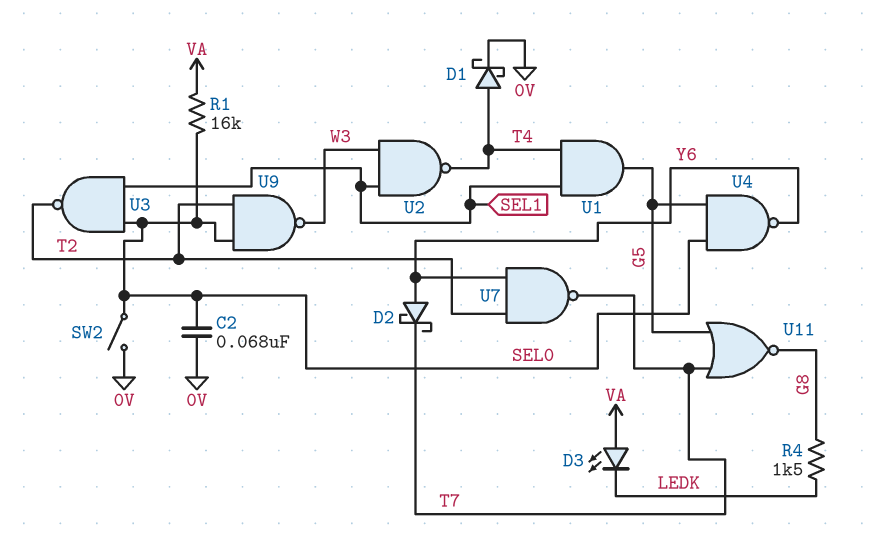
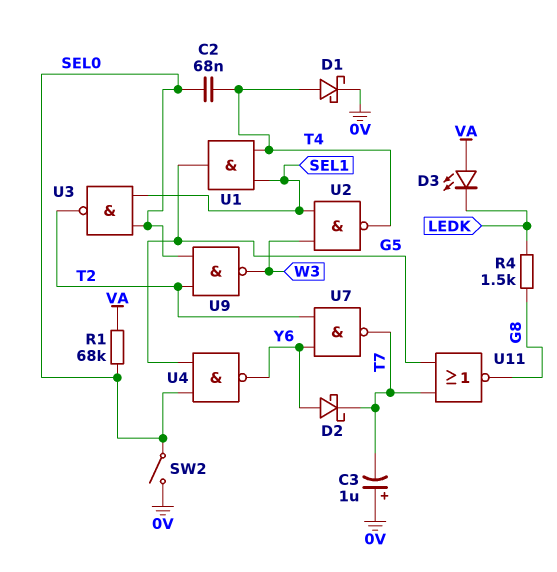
C2: 68nF (0V, SEL0) -> 68nF (SEL0, T4)
C3: none -> 1uF (plus 0V, minus T7)
R1: 16k (SEL0, VA) -> 68k (SEL0, VA)

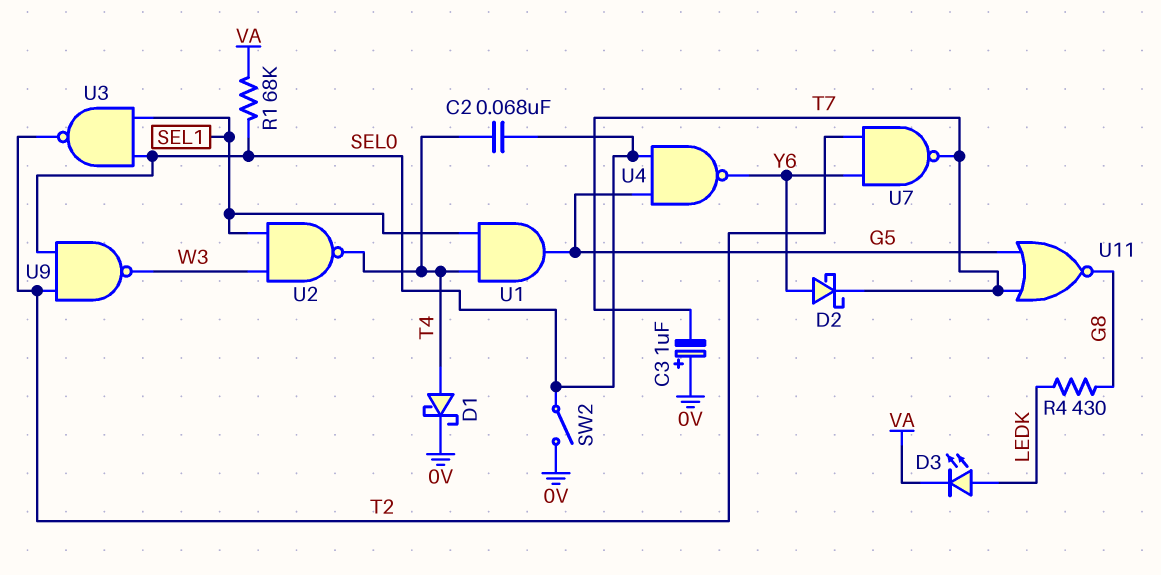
D3: LED (A VA, K LEDK) -> LED (A LEDK, K VA)
R4: 1.5k (G8, LEDK) -> 430 (G8, LEDK)

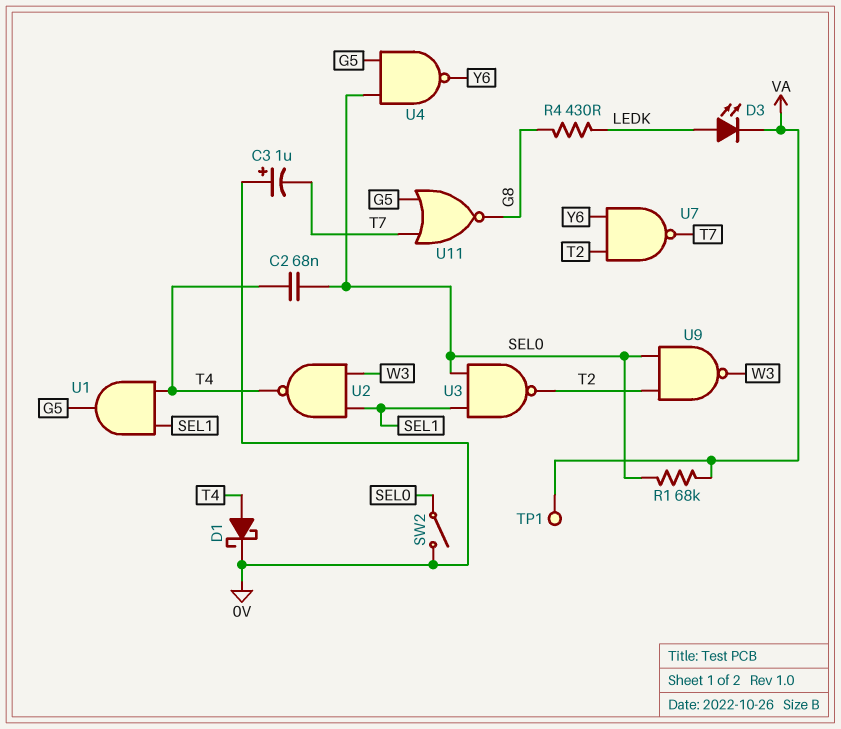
D2: schottky (A Y6, K T7) -> none
TP1: none -> test point (VA)

